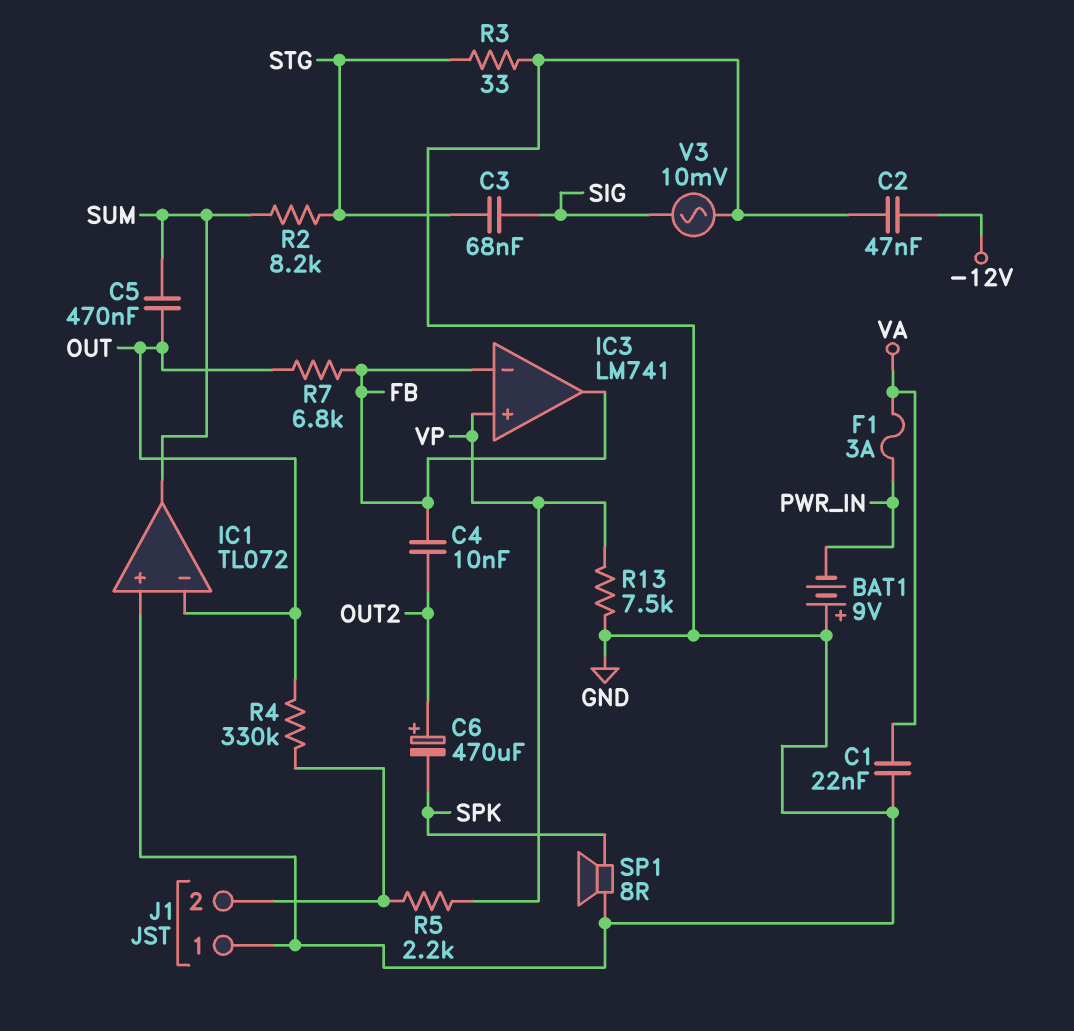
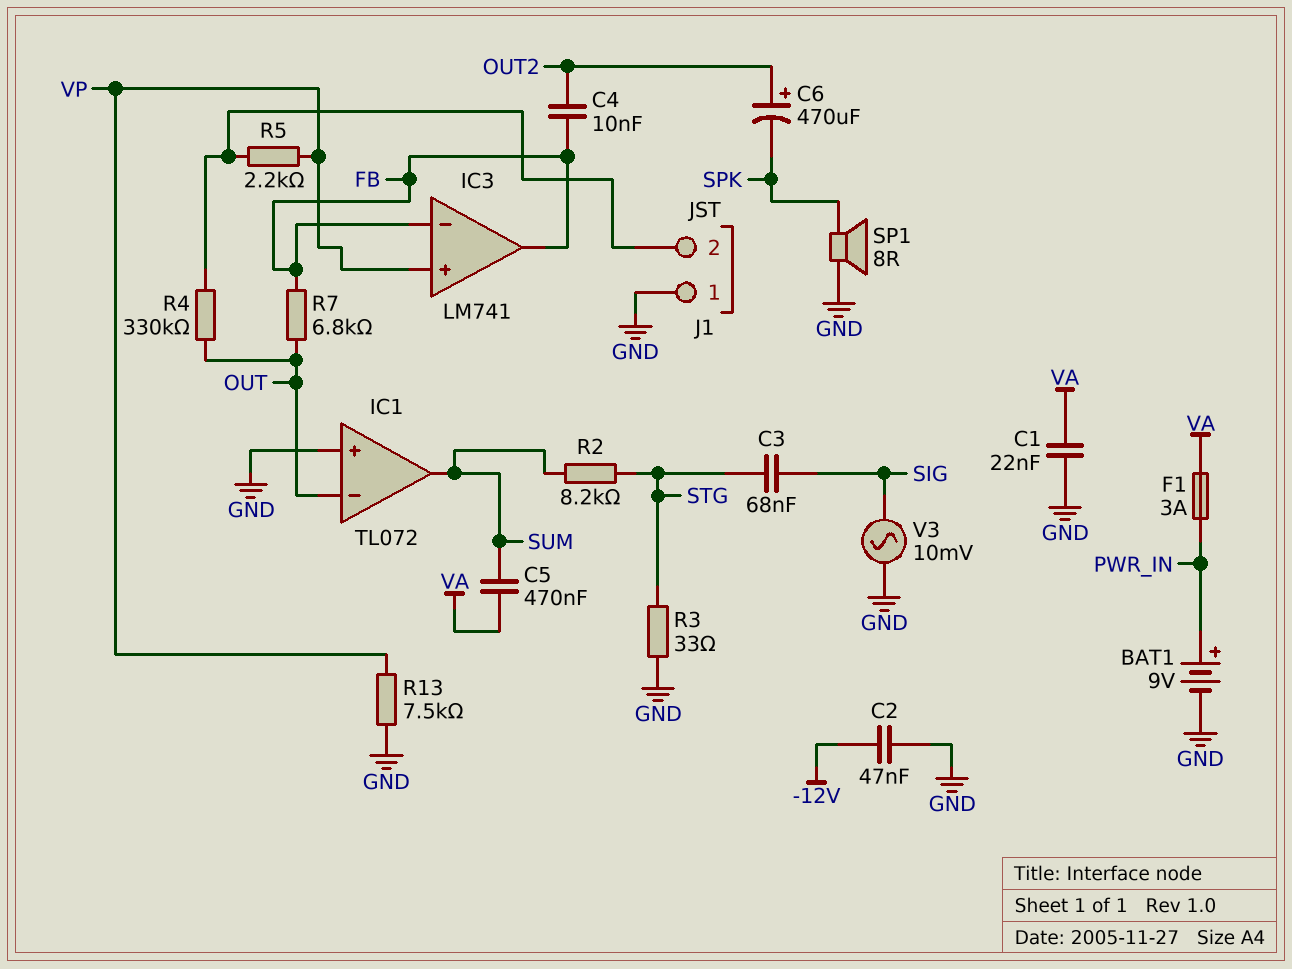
BAT1: 9V (plus GND, minus PWR_IN) -> 9V (plus PWR_IN, minus GND)
C5: 470nF (OUT, SUM) -> 470nF (SUM, VA)

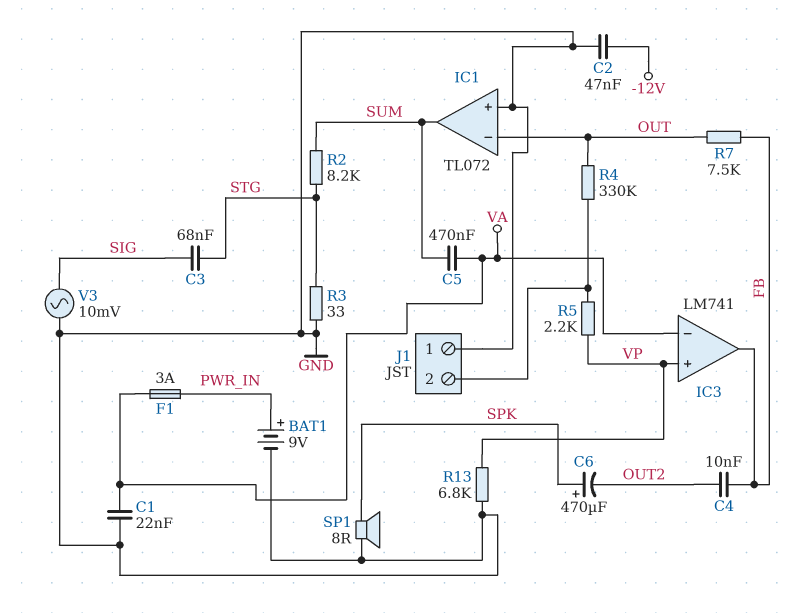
C6: 470uF (plus OUT2, minus SPK) -> 470uF (plus SPK, minus OUT2)
IC3 pin in-: FB -> VA
R7: 6.8k (FB, OUT) -> 7.5k (FB, OUT)
R13: 7.5k (GND, VP) -> 6.8k (GND, VP)

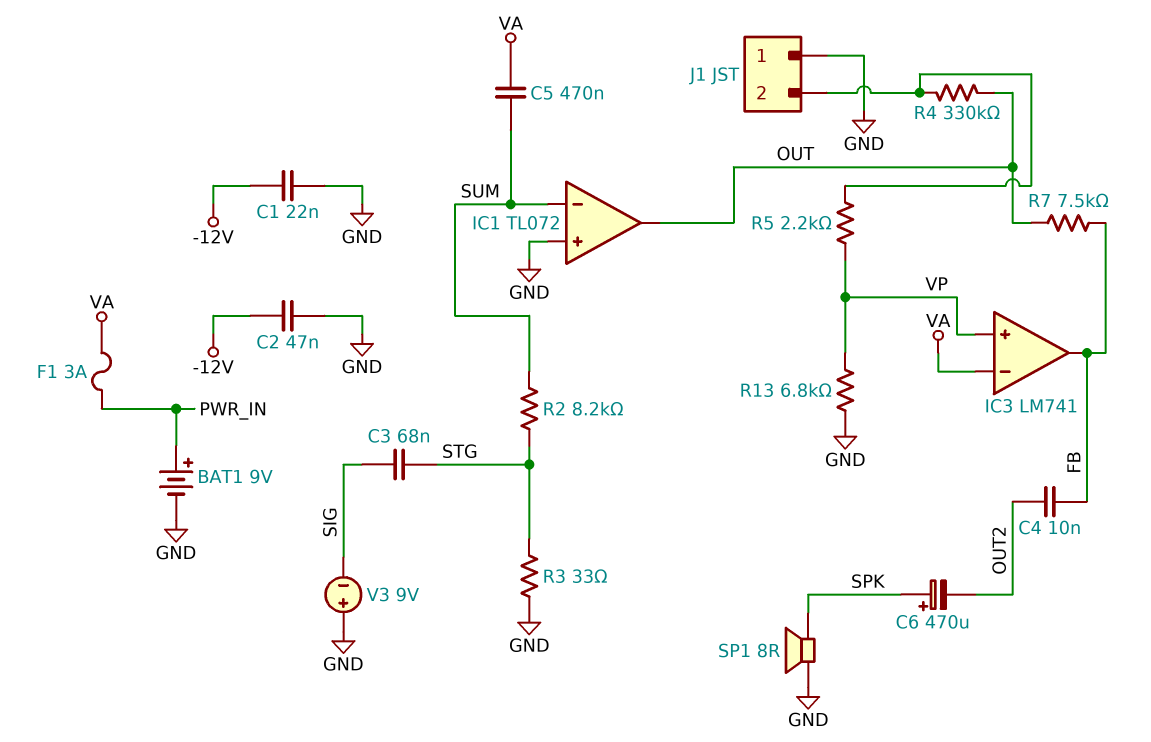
C1: 22nF (GND, VA) -> 22nF (-12V, GND)
IC1 pin in-: OUT -> SUM
IC1 pin out: SUM -> OUT
V3: AC 10mV (GND, SIG) -> 9V (plus GND, minus SIG)

